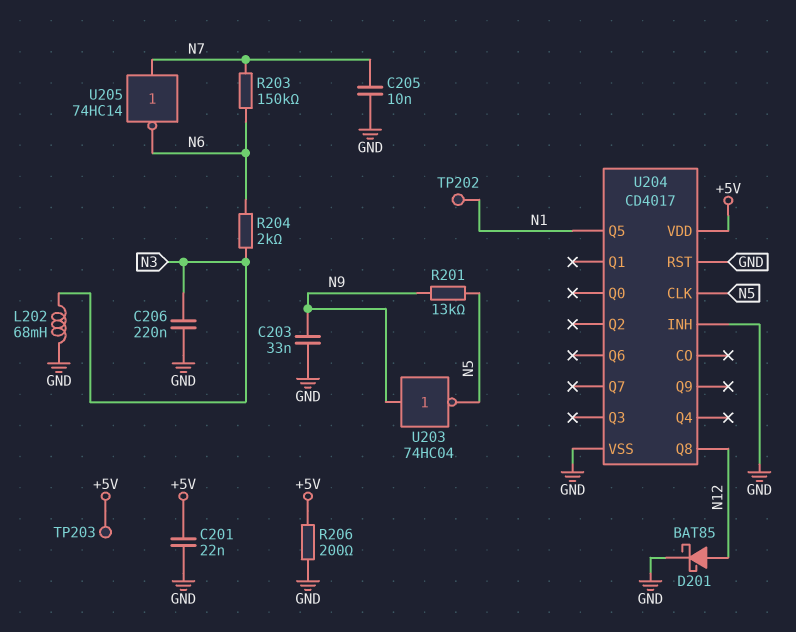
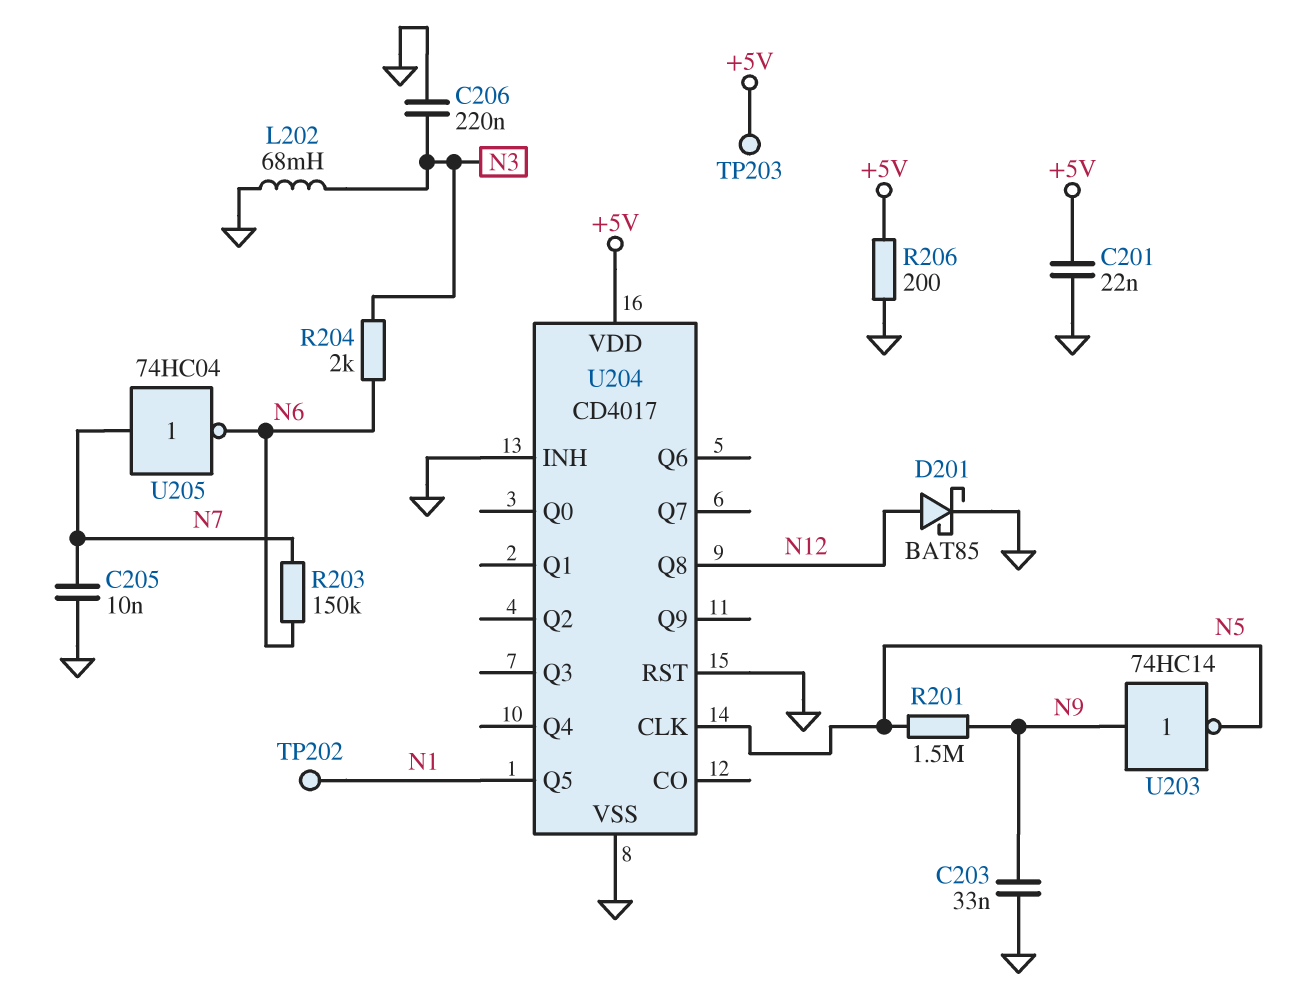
R201: 13k (N5, N9) -> 1.5M (N5, N9)
U203: NOT 74HC04 (in N9, out N5) -> NOT 74HC14 (in N9, out N5)
U205: NOT 74HC14 (in N7, out N6) -> NOT 74HC04 (in N7, out N6)

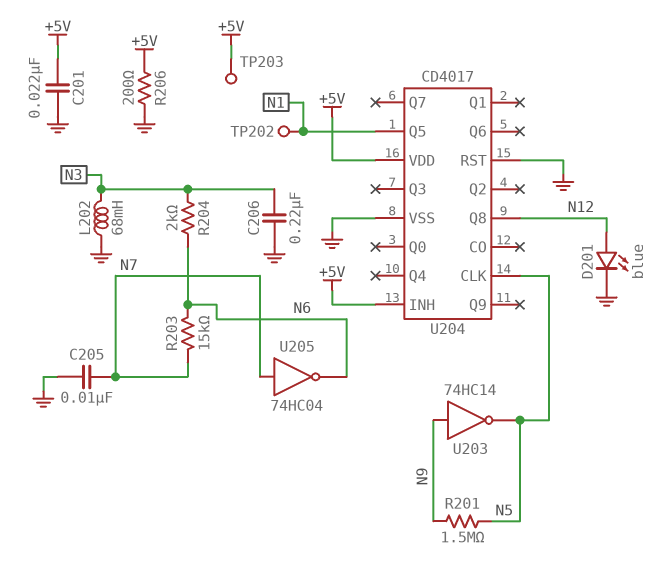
C203: 33nF (GND, N9) -> none
D201: schottky BAT85 (A N12, K GND) -> LED blue (A N12, K GND)
R203: 150k (N6, N7) -> 15k (N6, N7)
U204 pin INH: GND -> +5V

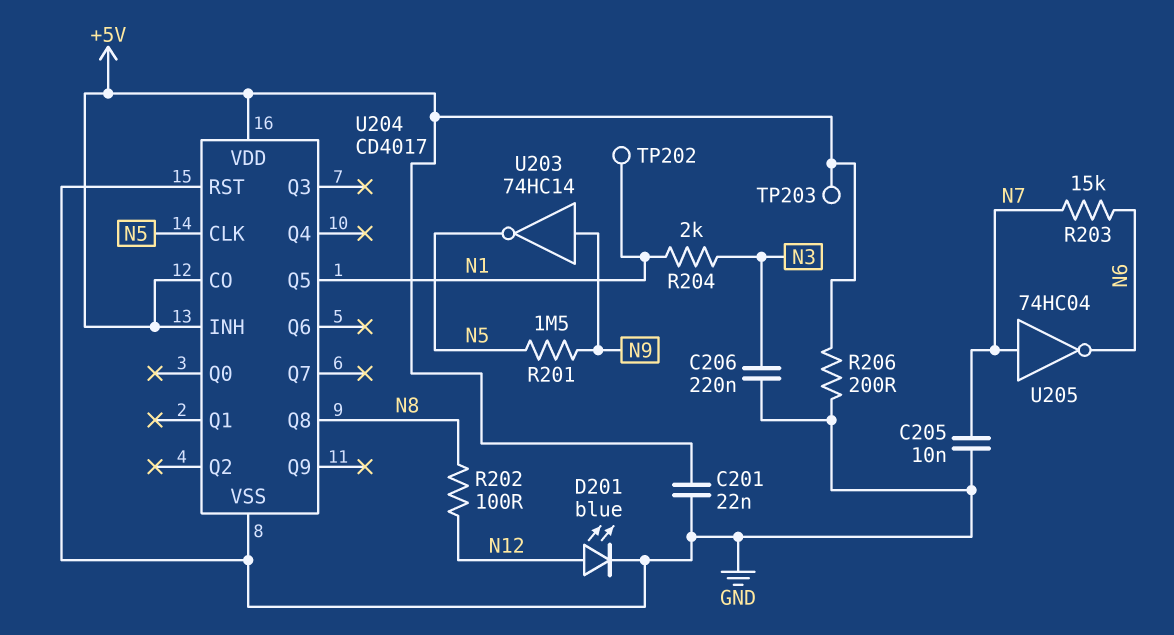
L202: 68mH (GND, N3) -> none
R202: none -> 100 (N8, N12)
R204: 2k (N3, N6) -> 2k (N1, N3)
U204 pin CO: none -> +5V
U204 pin Q8: N12 -> N8

